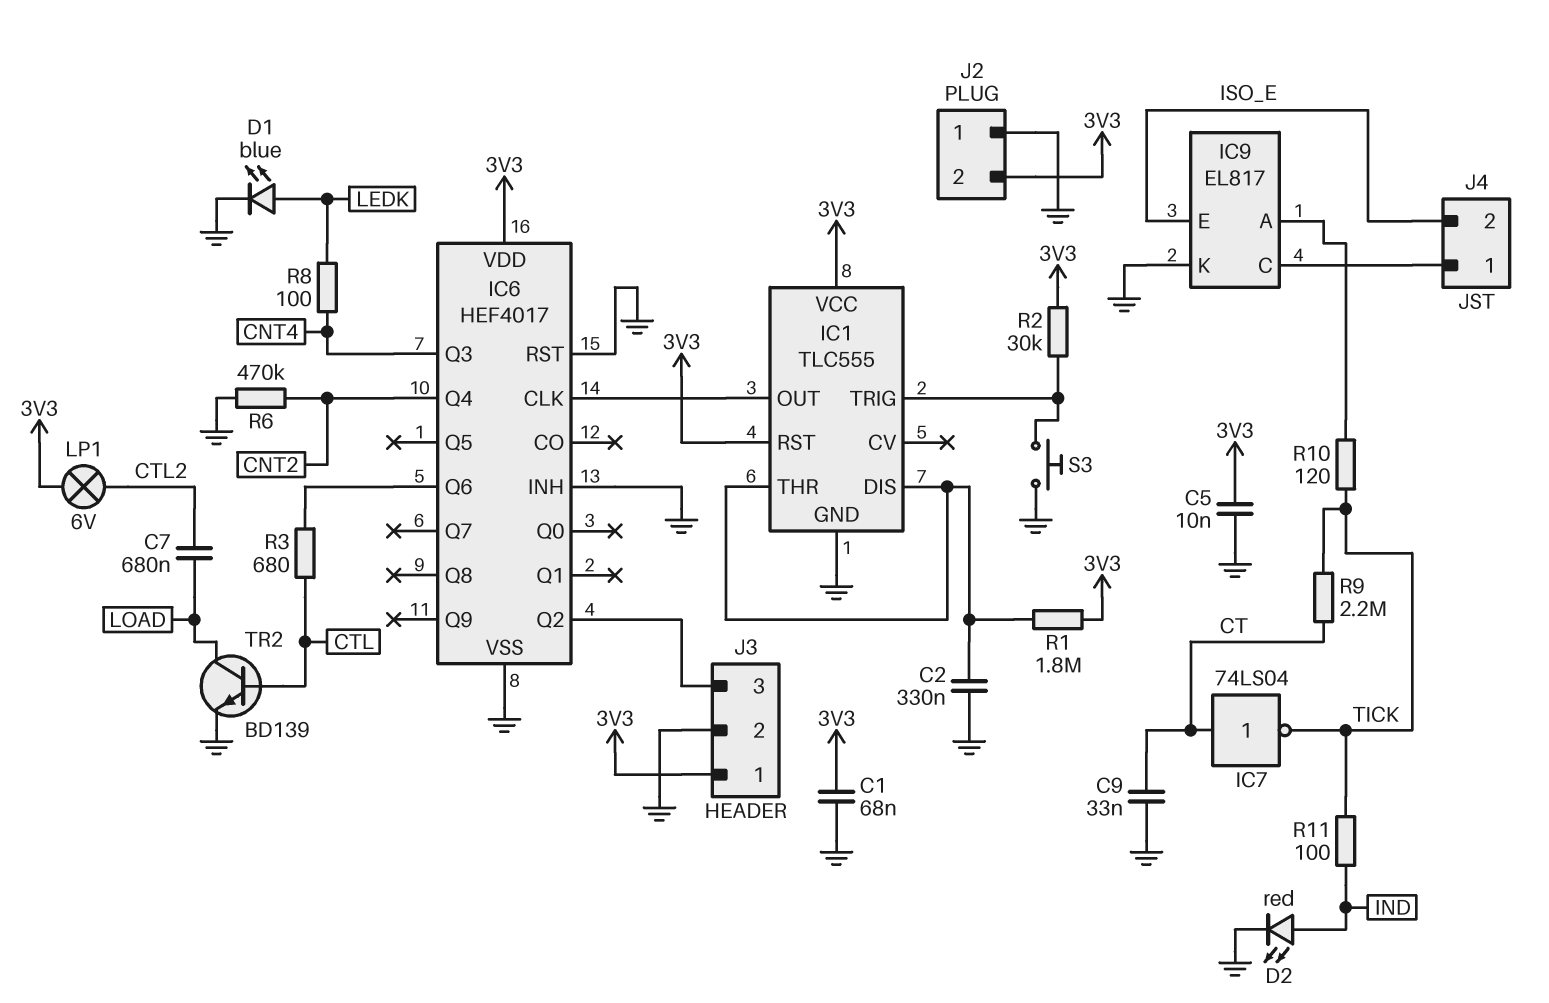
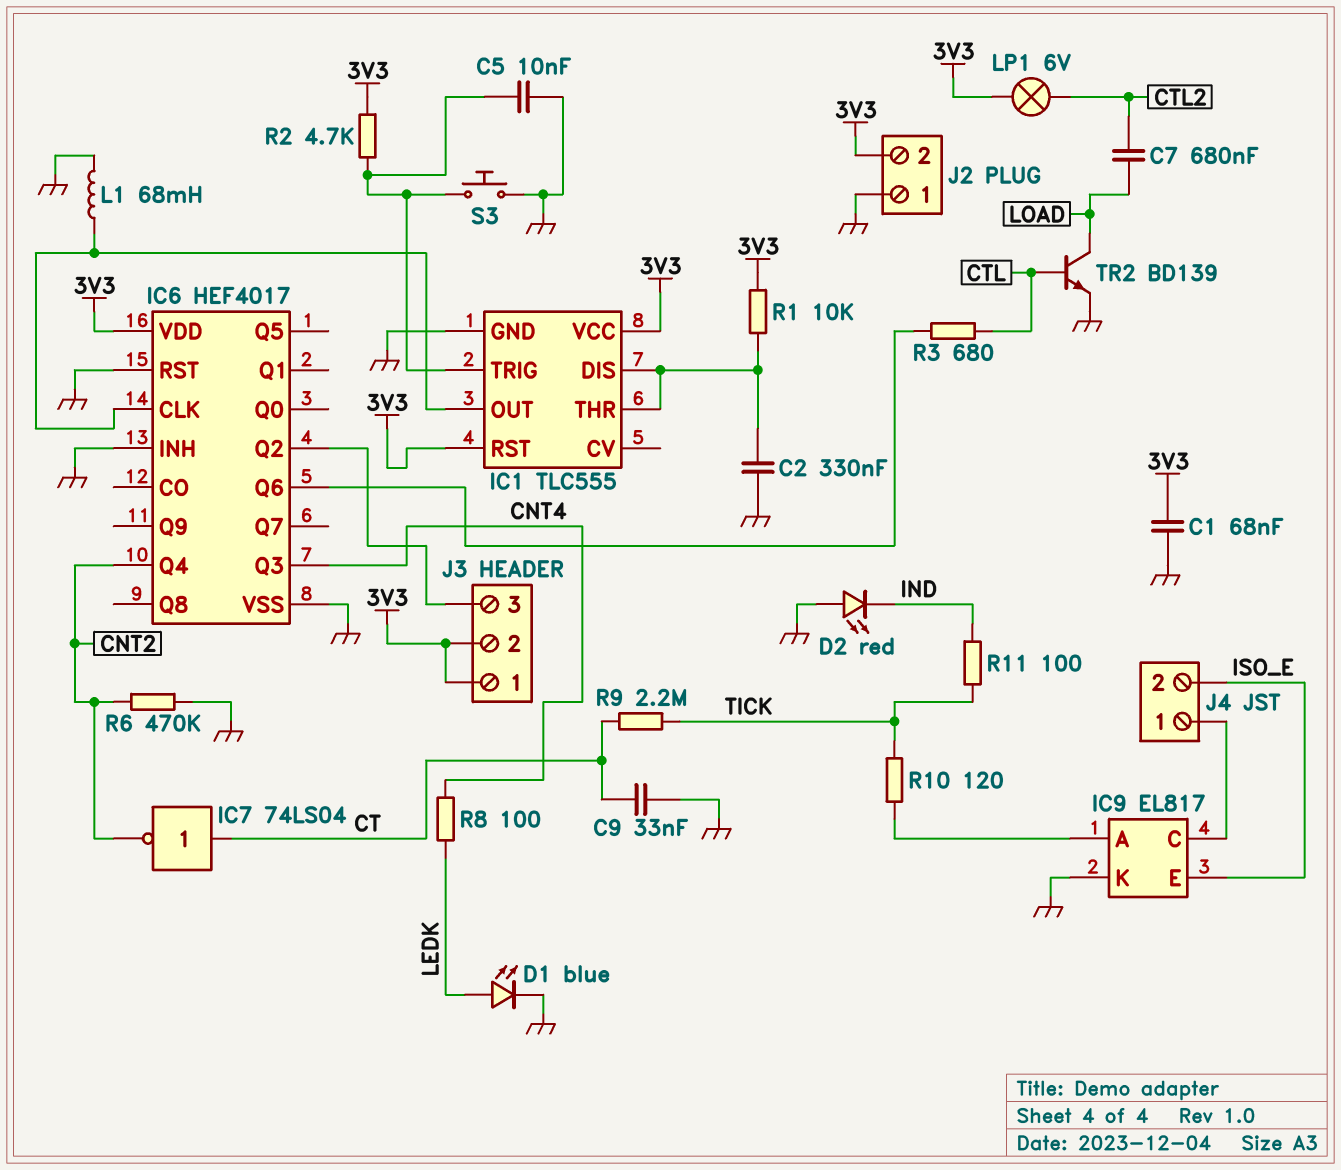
C5: 10nF (3V3, GND) -> 10nF (GND, IC1/TRIG)
D2: LED red (A IND, K GND) -> LED red (A GND, K IND)
IC7: NOT 74LS04 (in CT, out TICK) -> NOT 74LS04 (in CT, out CNT2)
J3 pin 2: GND -> 3V3
L1: none -> 68mH (GND, IC1/OUT)
R1: 1.8M (3V3, IC1/DIS) -> 10k (3V3, IC1/DIS)
R2: 30k (3V3, IC1/TRIG) -> 4.7k (3V3, IC1/TRIG)

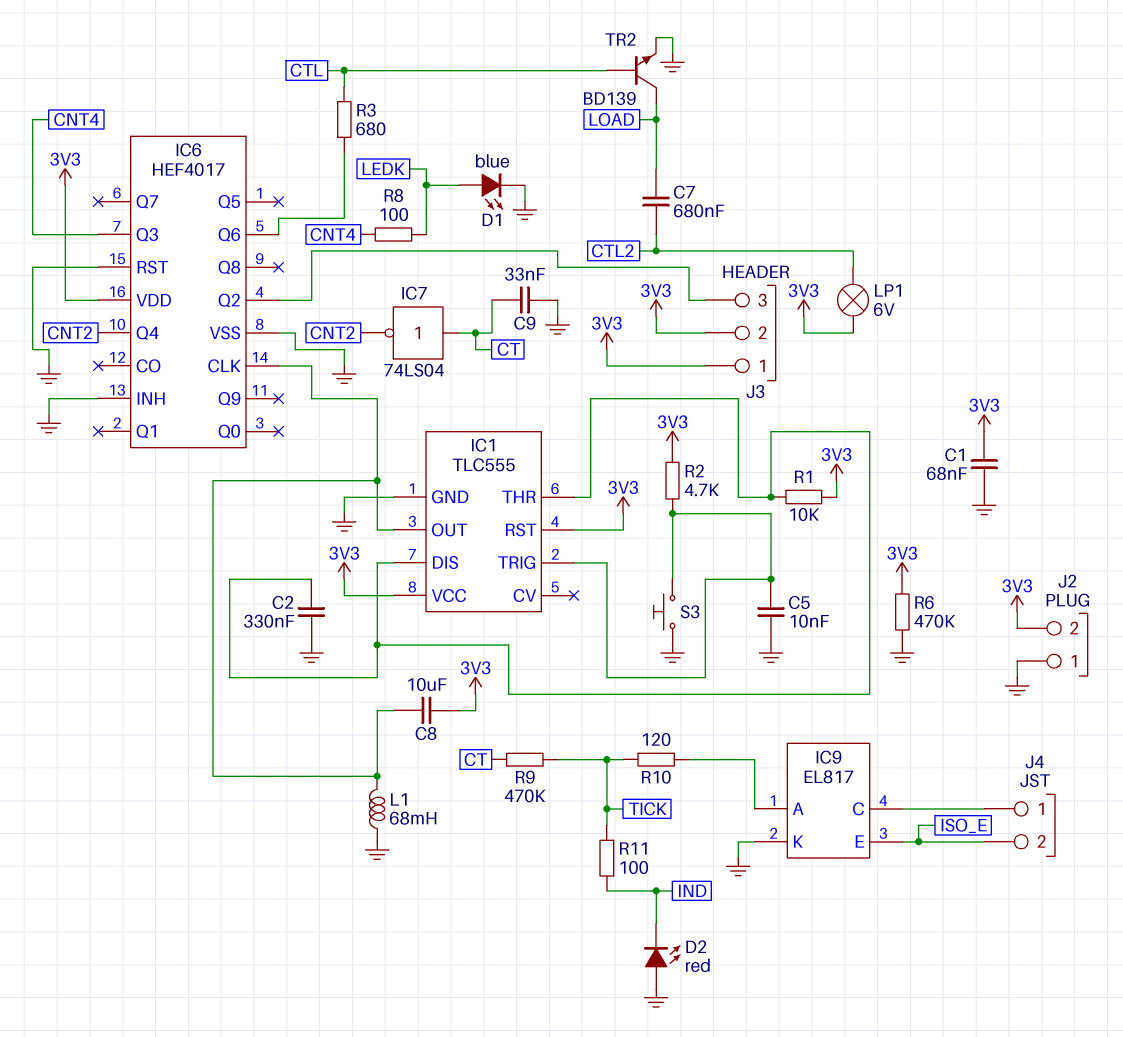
C8: none -> 10uF (3V3, IC1/OUT)
R6: 470k (CNT2, GND) -> 470k (3V3, GND)
R9: 2.2M (CT, TICK) -> 470k (CT, TICK)

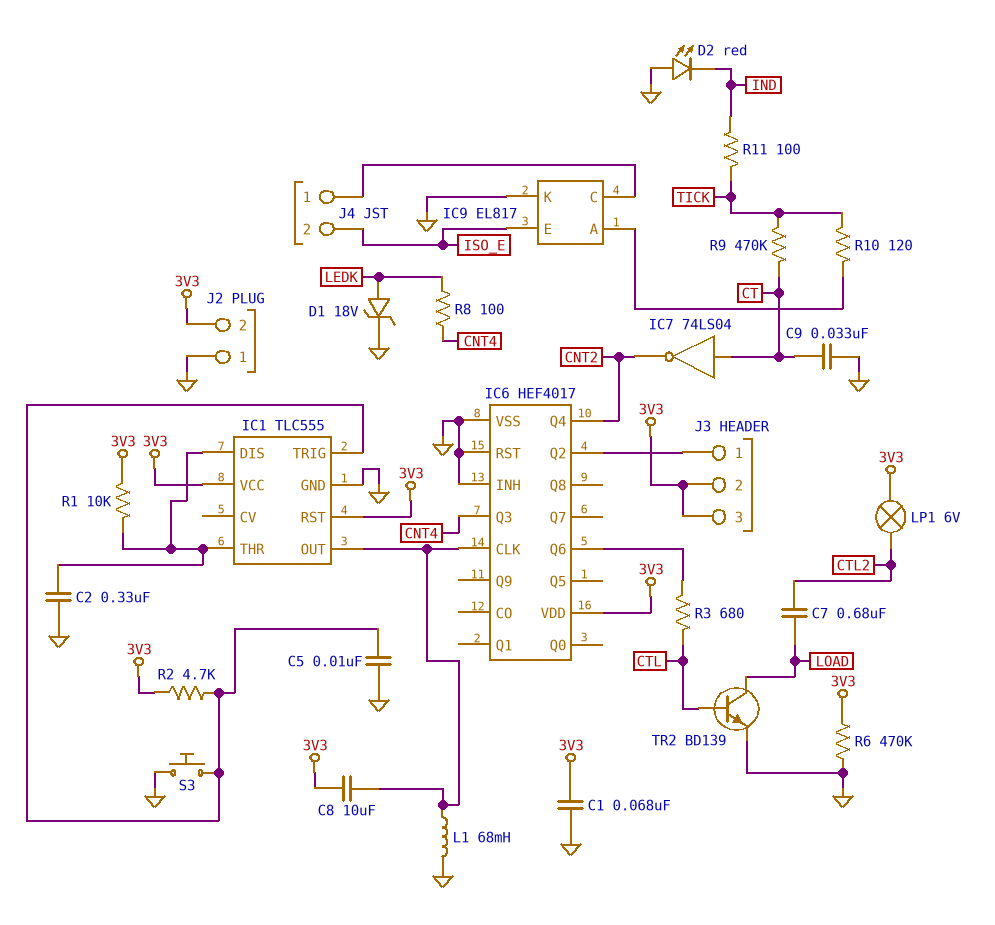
D1: LED blue (A LEDK, K GND) -> zener 18V (A LEDK, K GND)
J3 pin 1: 3V3 -> IC6/Q2
J3 pin 3: IC6/Q2 -> 3V3

